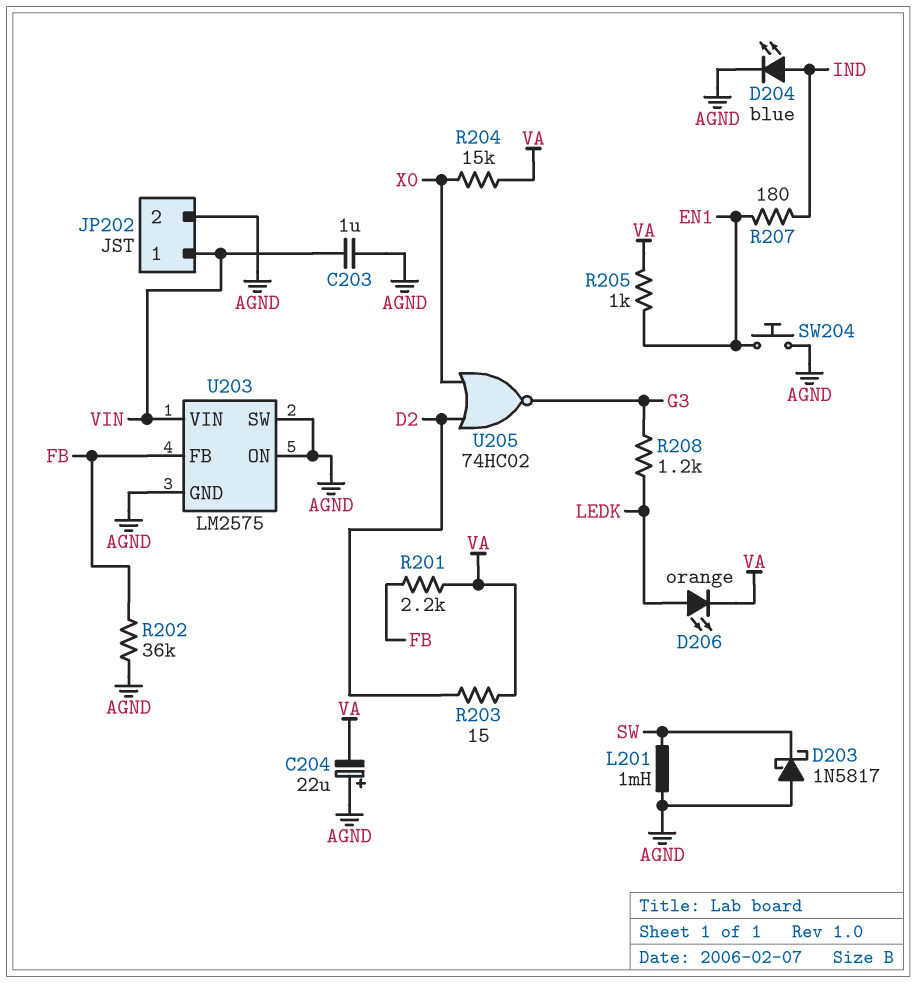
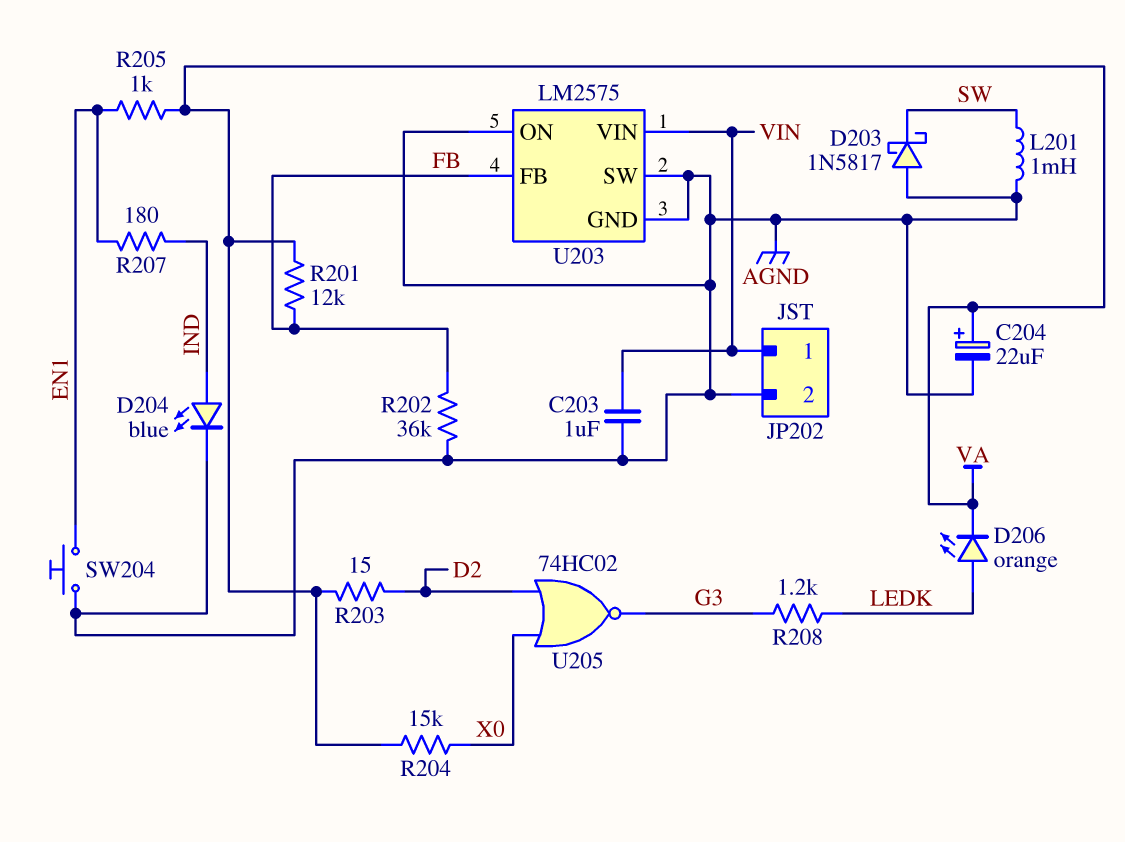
C204: 22uF (plus AGND, minus VA) -> 22uF (plus VA, minus AGND)
R201: 2.2k (FB, VA) -> 12k (FB, VA)

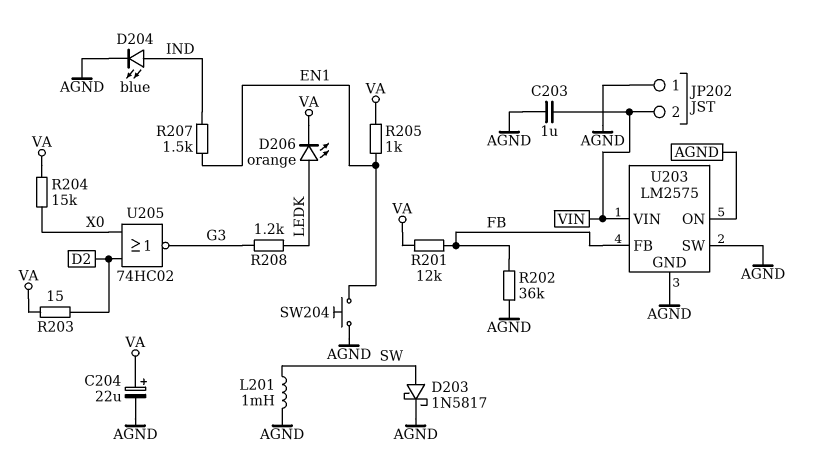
D203: schottky 1N5817 (A AGND, K SW) -> schottky 1N5817 (A SW, K AGND)
JP202 pin 1: VIN -> AGND
JP202 pin 2: AGND -> VIN
R207: 180 (EN1, IND) -> 1.5k (EN1, IND)

